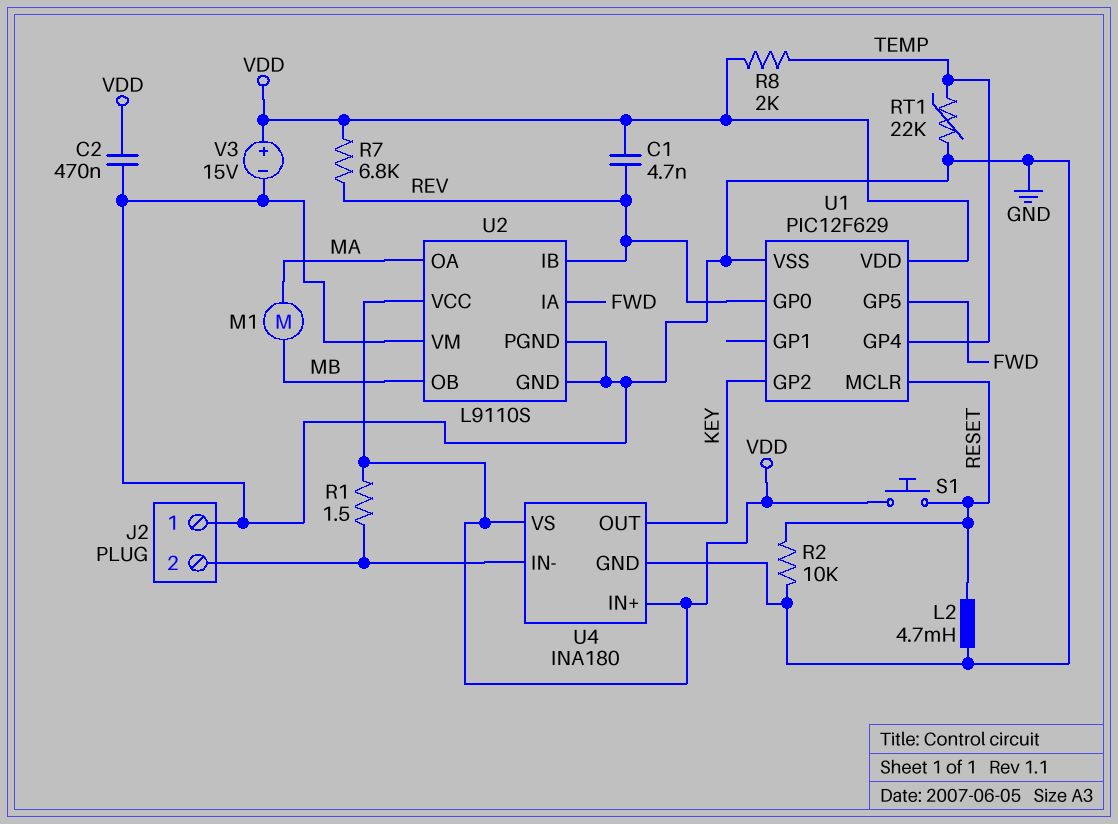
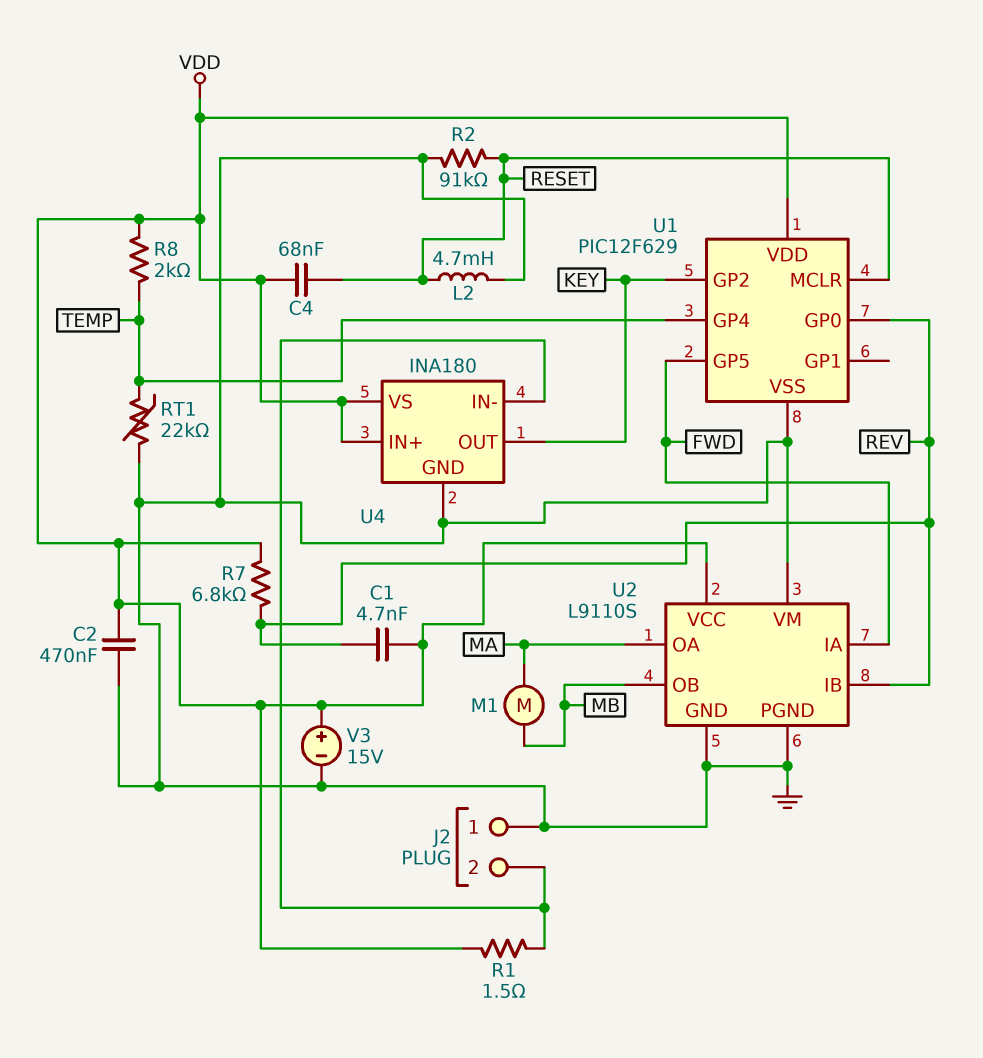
C4: none -> 68nF (RESET, VDD)
R2: 10k (GND, RESET) -> 91k (GND, RESET)
S1: button (RESET, VDD) -> none

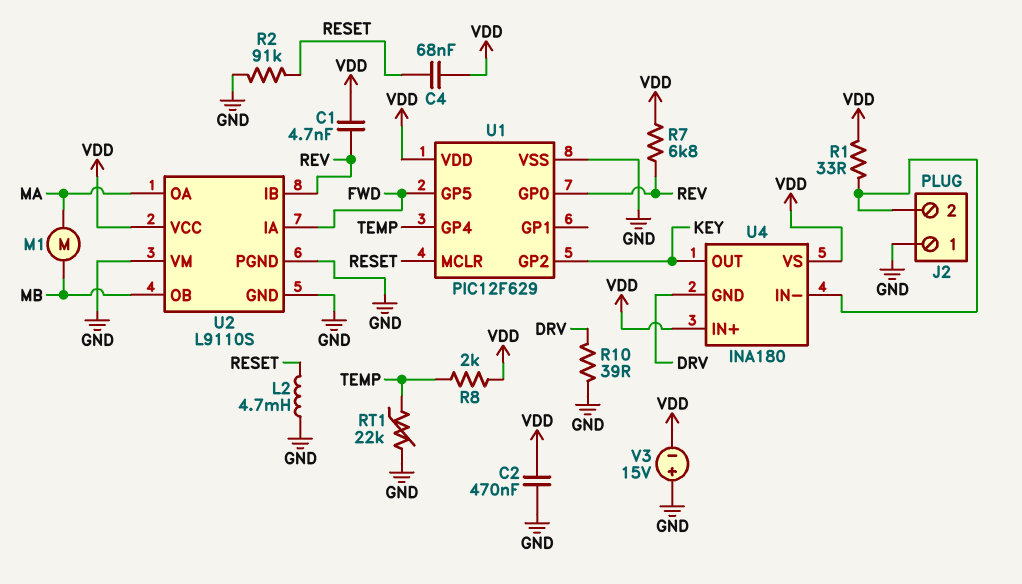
R1: 1.5 (J2/2, VDD) -> 33 (J2/2, VDD)
R10: none -> 39 (DRV, GND)
U4 pin GND: GND -> DRV
V3: 15V (plus VDD, minus GND) -> 15V (plus GND, minus VDD)

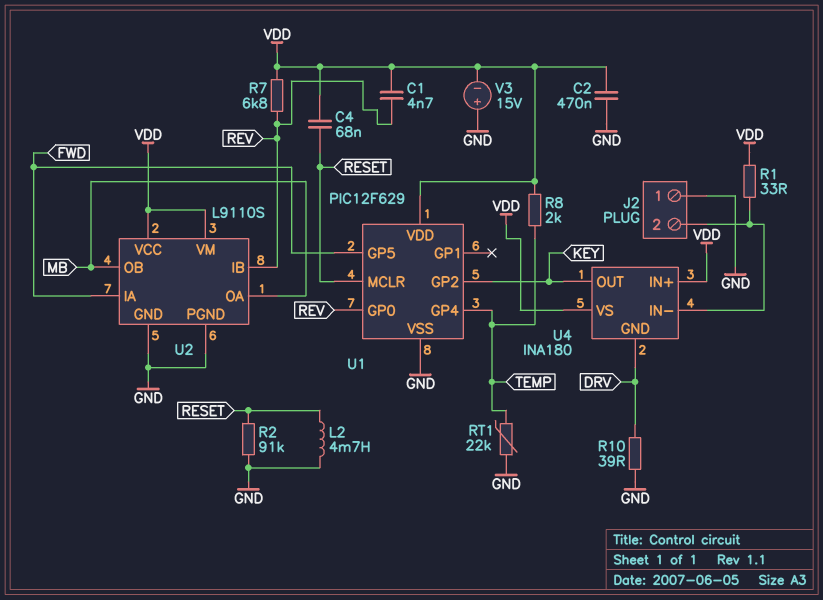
M1: motor (MA, MB) -> none
U2 pin OA: MA -> MB
U2 pin VM: GND -> VDD

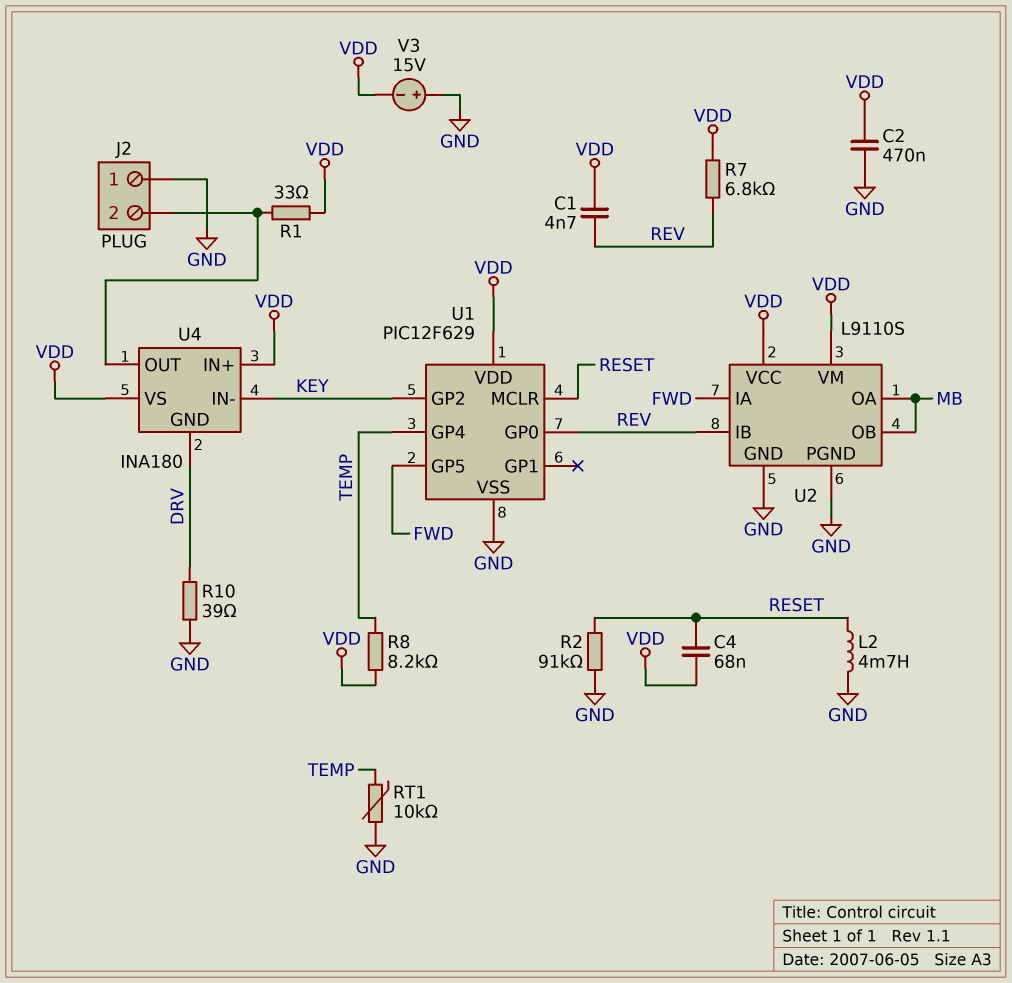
R8: 2k (TEMP, VDD) -> 8.2k (TEMP, VDD)
RT1: 22k (GND, TEMP) -> 10k (GND, TEMP)
U4 pin IN-: J2/2 -> KEY
U4 pin OUT: KEY -> J2/2

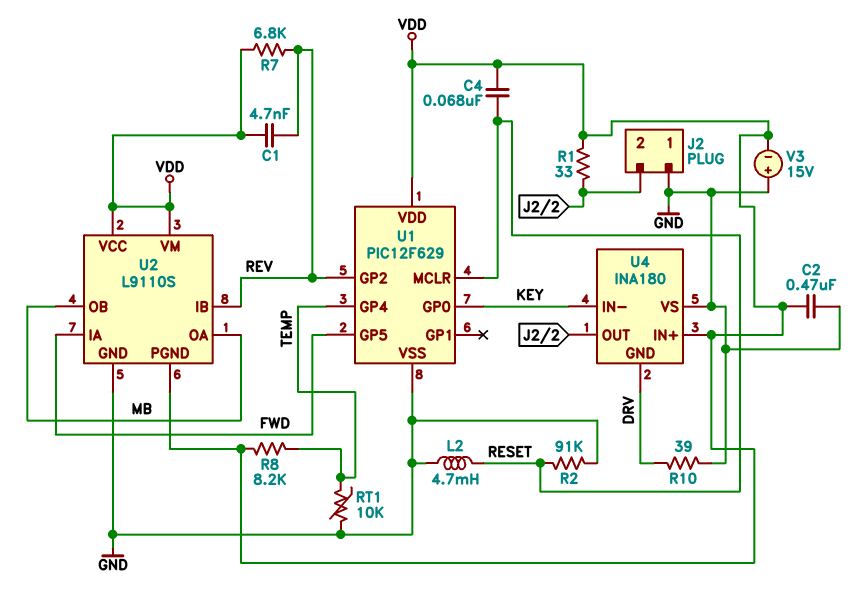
U1 pin GP0: REV -> KEY
U1 pin GP2: KEY -> REV
U2 pin PGND: GND -> VDD
U4 pin VS: VDD -> GND

